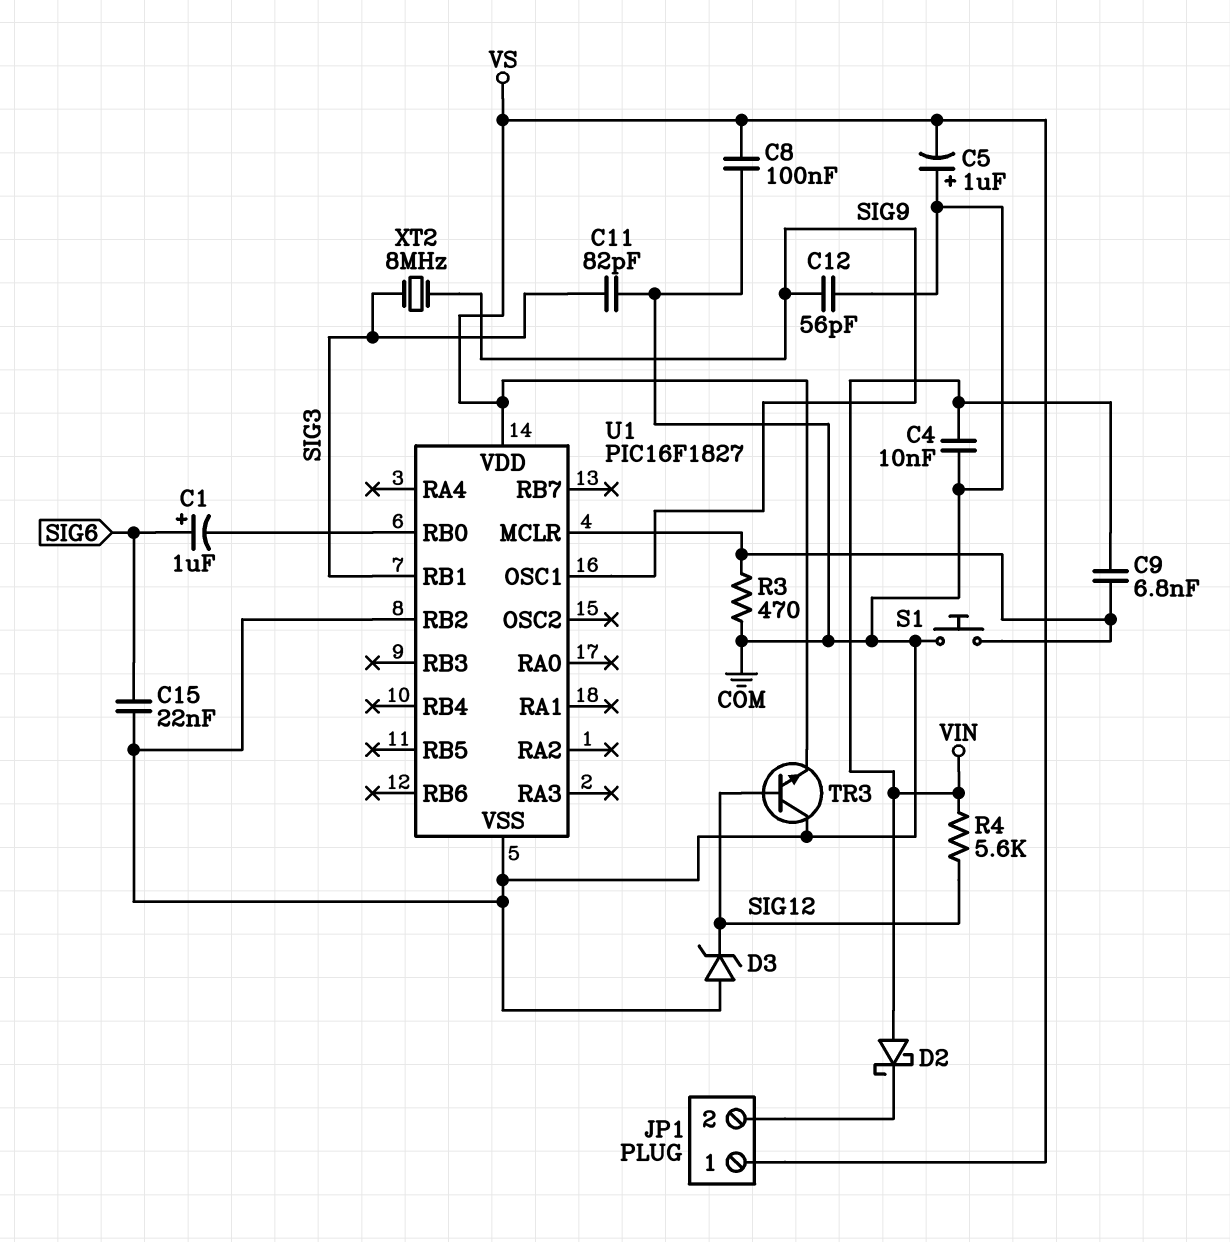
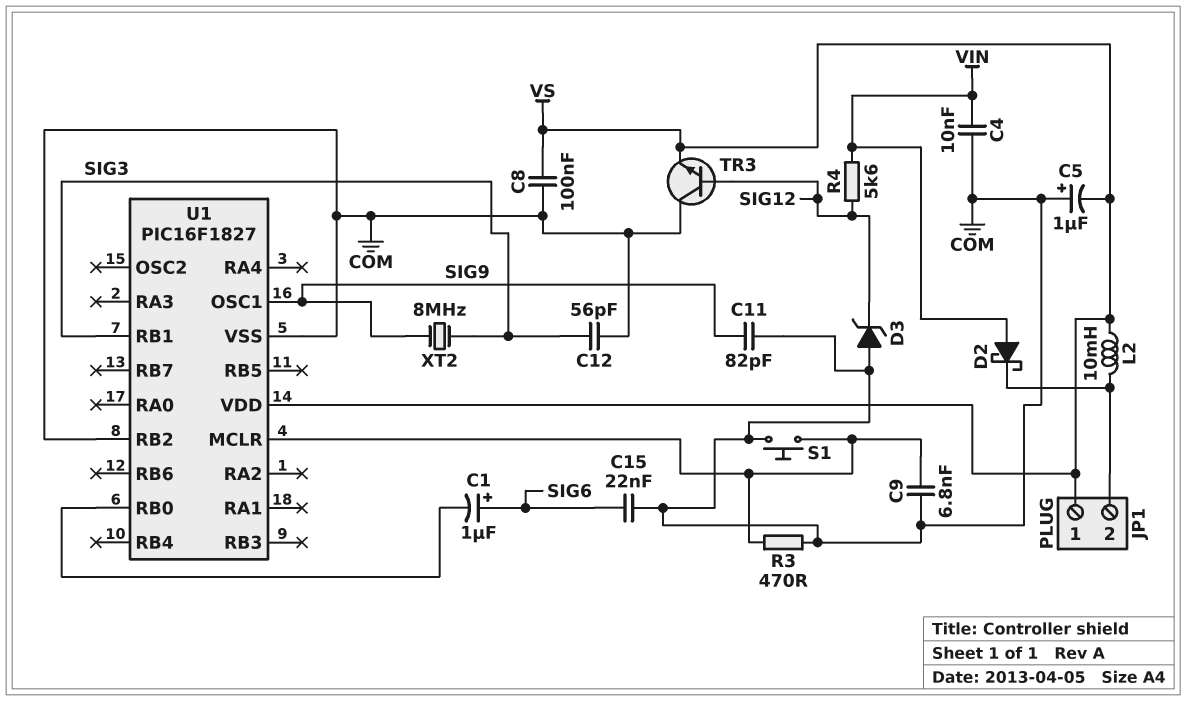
C9: 6.8nF (U1/MCLR, VIN) -> 6.8nF (COM, U1/MCLR)
C11: 82pF (COM, SIG3) -> 82pF (COM, SIG9)
C12: 56pF (COM, SIG9) -> 56pF (COM, SIG3)
L2: none -> 10mH (JP1/2, VS)

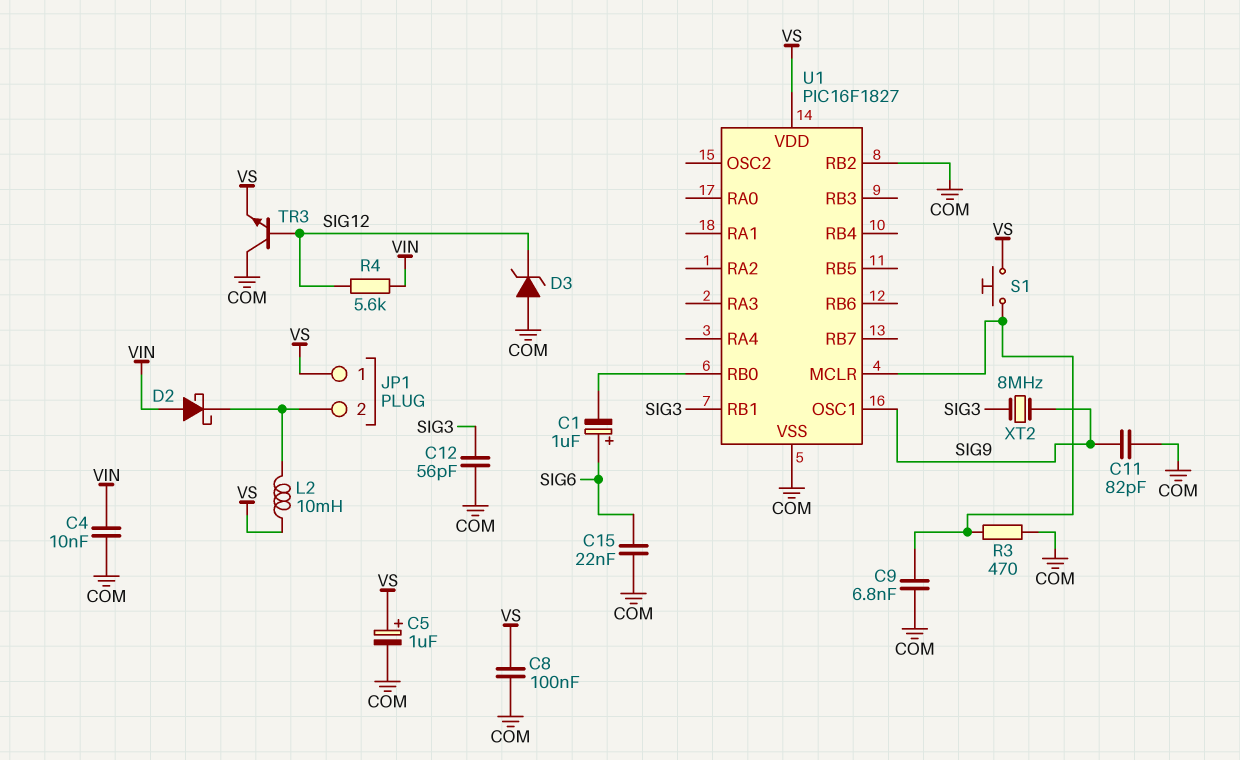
C5: 1uF (plus COM, minus VS) -> 1uF (plus VS, minus COM)
S1: button (COM, U1/MCLR) -> button (U1/MCLR, VS)

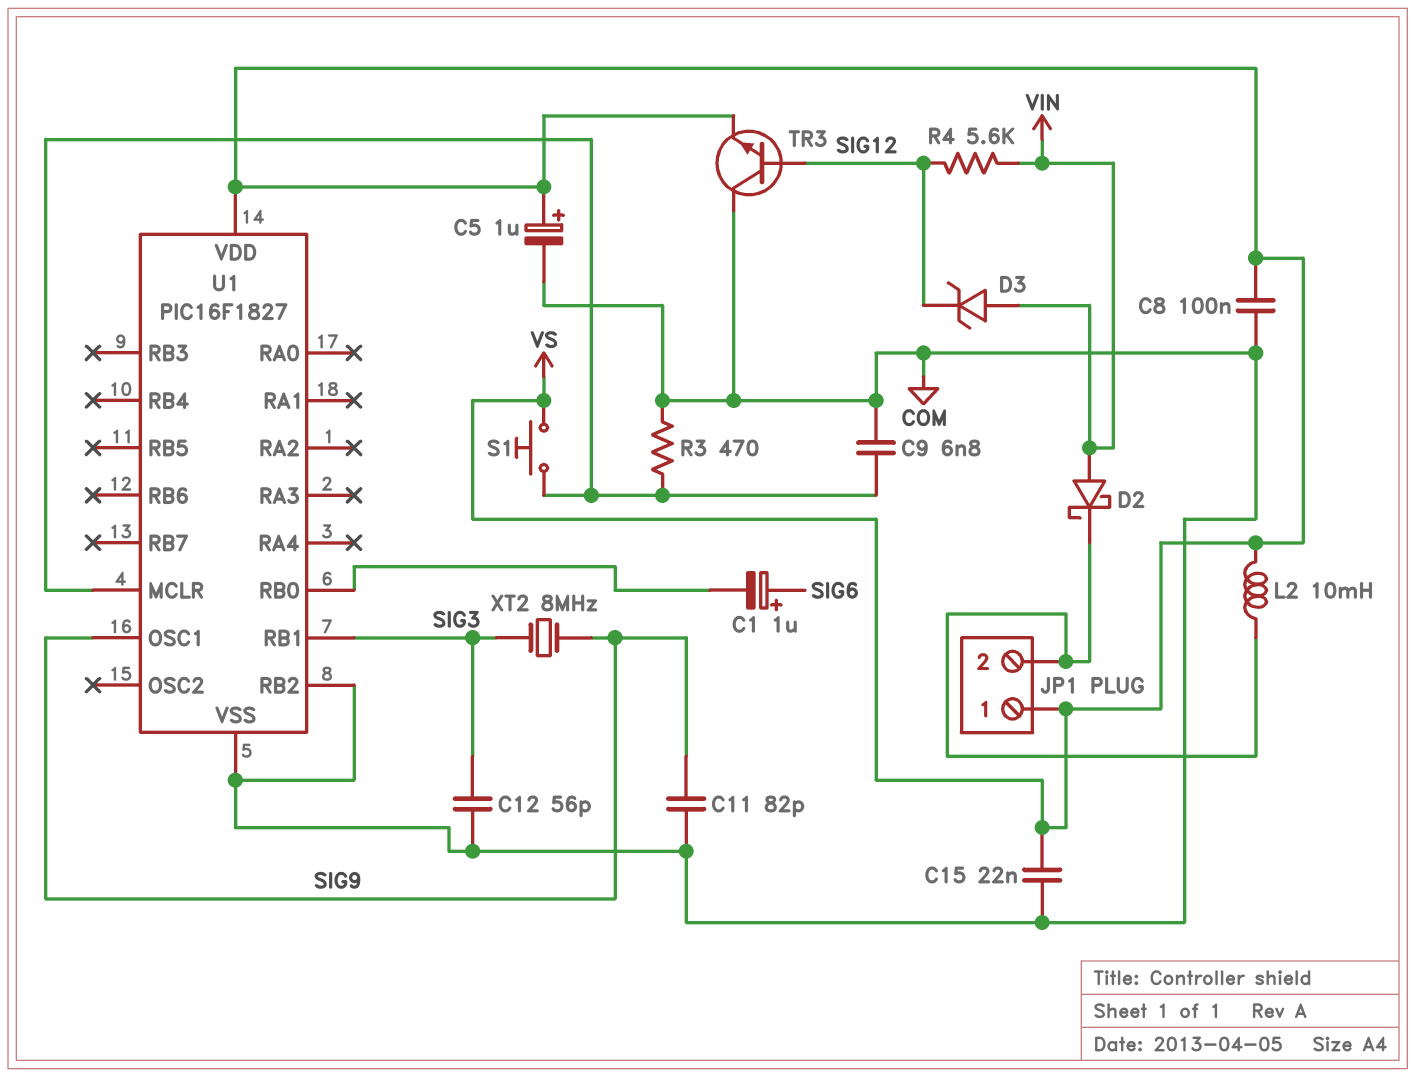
C4: 10nF (COM, VIN) -> none
C15: 22nF (COM, SIG6) -> 22nF (COM, VS)
D3: zener (A COM, K SIG12) -> zener (A VIN, K SIG12)

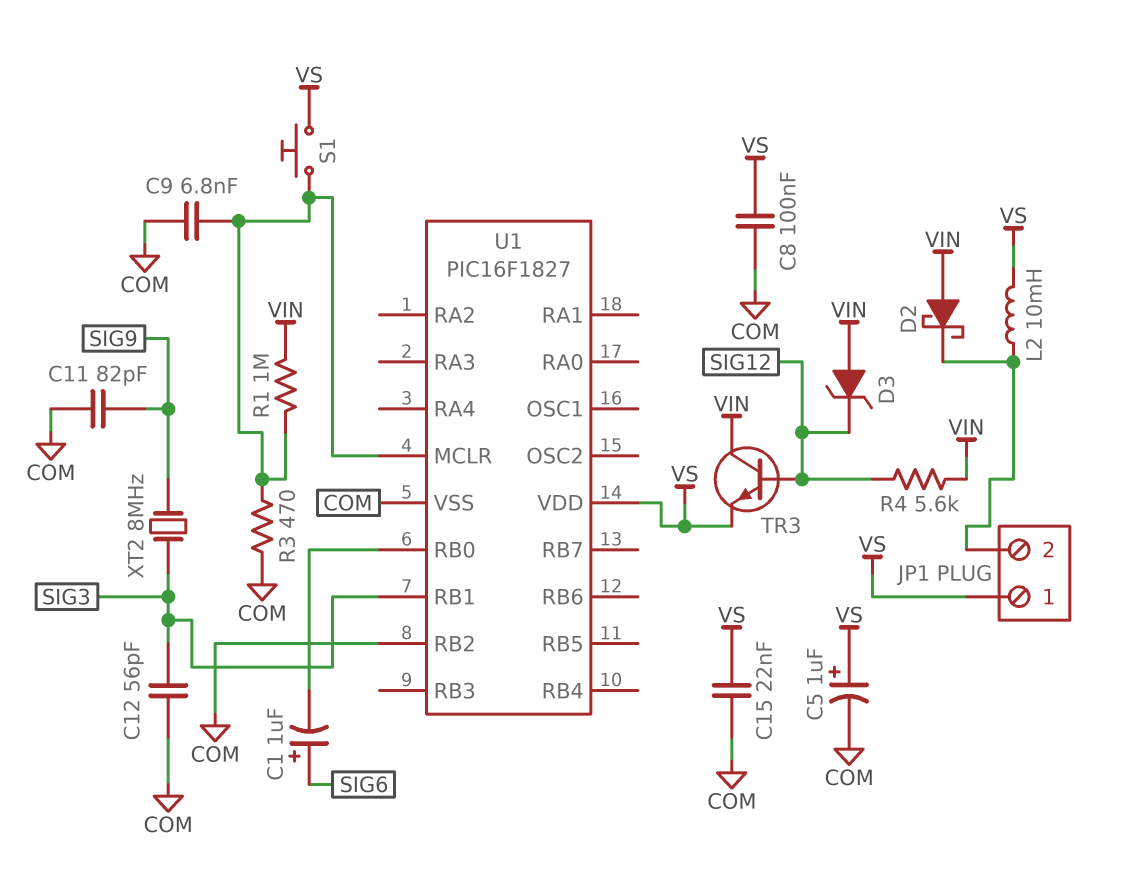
R1: none -> 1M (U1/MCLR, VIN)
TR3: NPN (B SIG12, C COM, E VS) -> NPN (B SIG12, C VIN, E VS)
U1 pin OSC1: SIG9 -> none

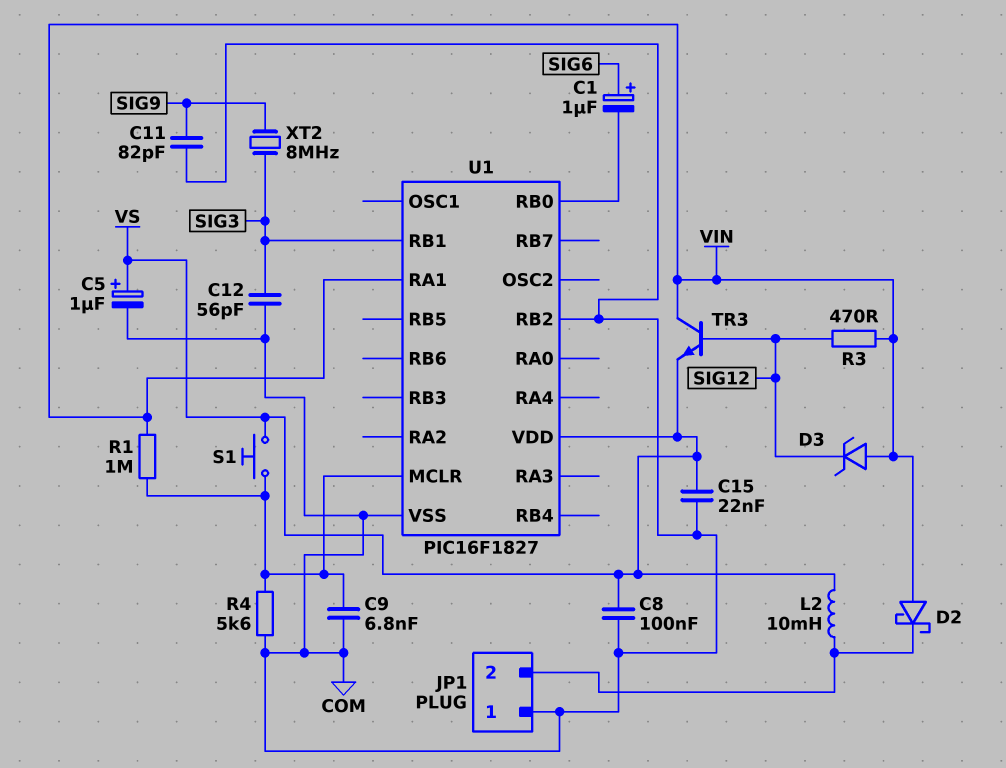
JP1 pin 1: VS -> COM
R3: 470 (COM, U1/MCLR) -> 470 (SIG12, VIN)
R4: 5.6k (SIG12, VIN) -> 5.6k (COM, U1/MCLR)
U1 pin RA1: none -> VIN

